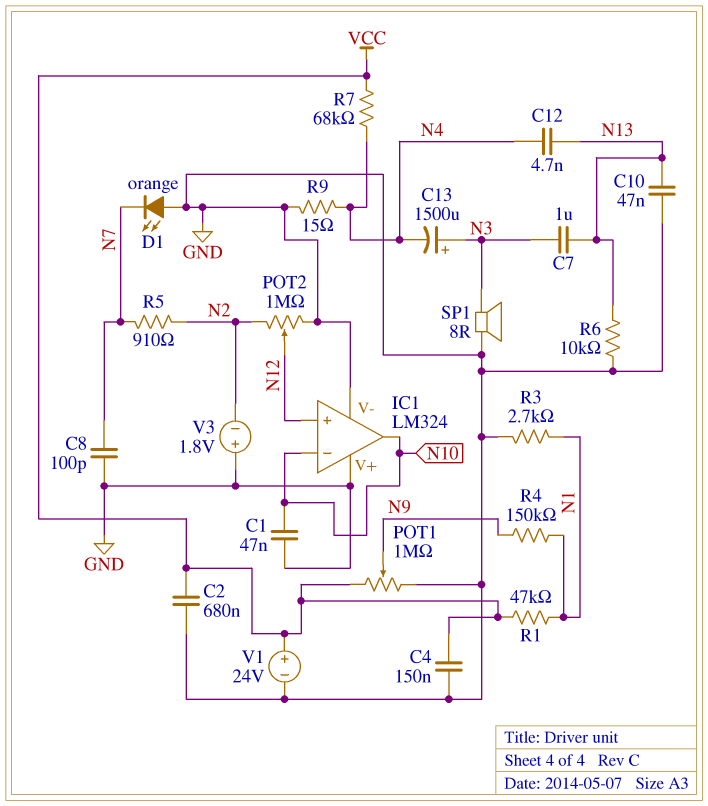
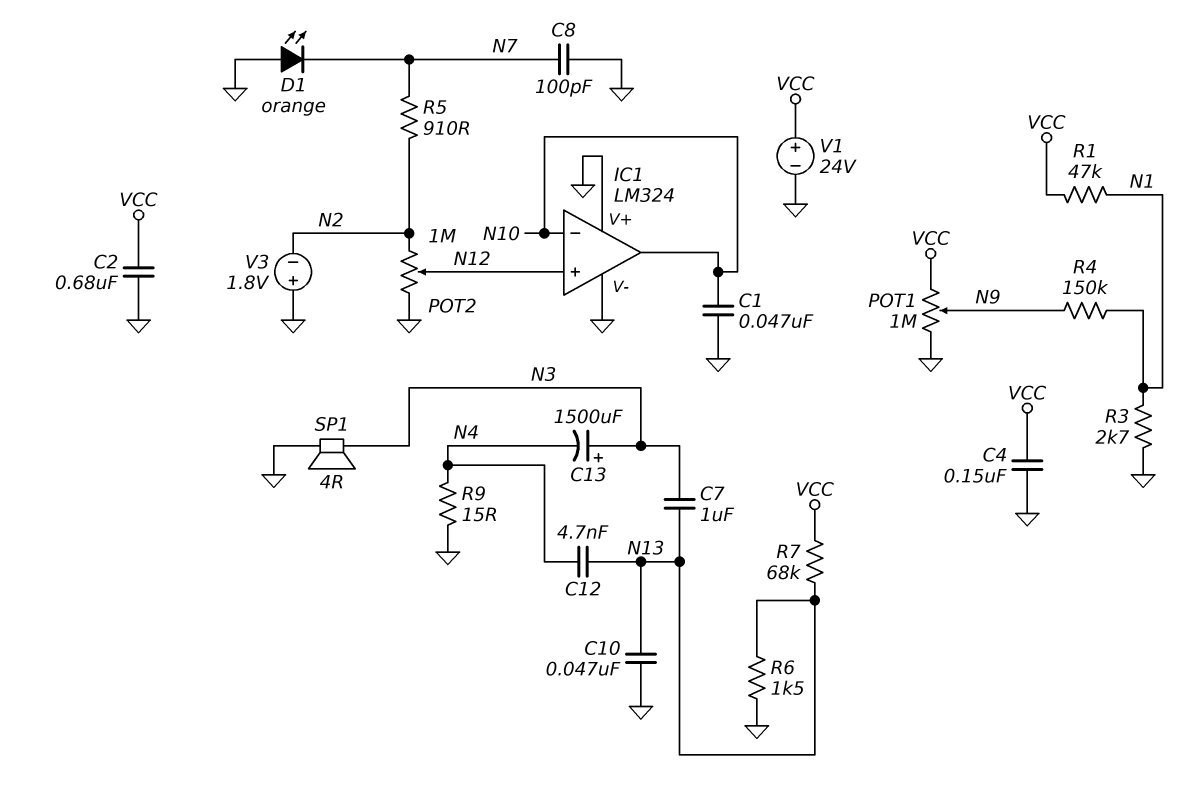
R6: 10k (GND, N13) -> 1.5k (GND, N13)
R7: 68k (N4, VCC) -> 68k (N13, VCC)
SP1: speaker 8R (GND, N3) -> speaker 4R (GND, N3)

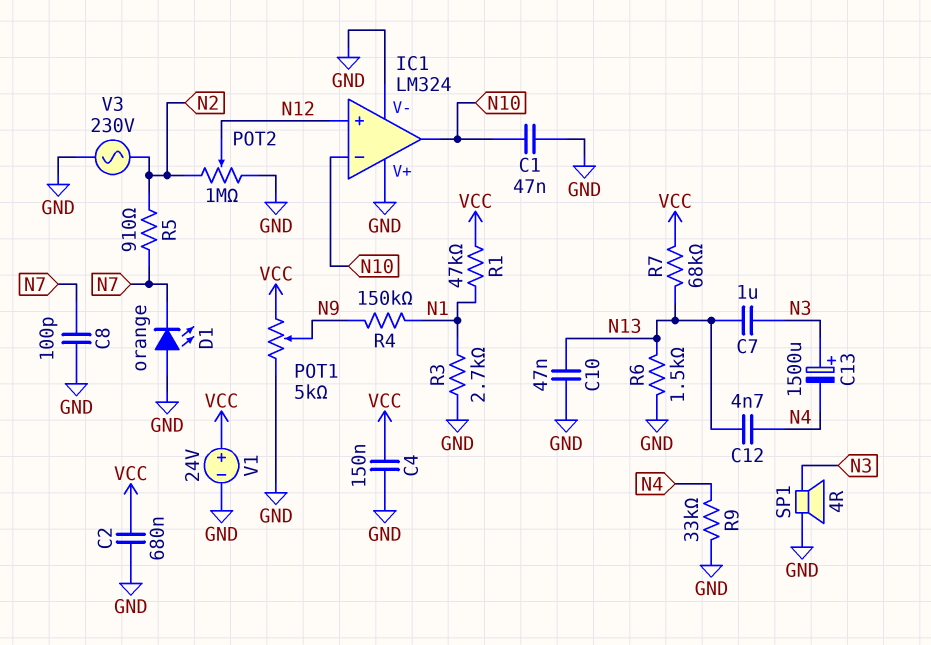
POT1: 1M (GND, VCC, wiper N9) -> 5k (GND, VCC, wiper N9)
R9: 15 (GND, N4) -> 33k (GND, N4)
V3: 1.8V (plus GND, minus N2) -> AC 230V (GND, N2)

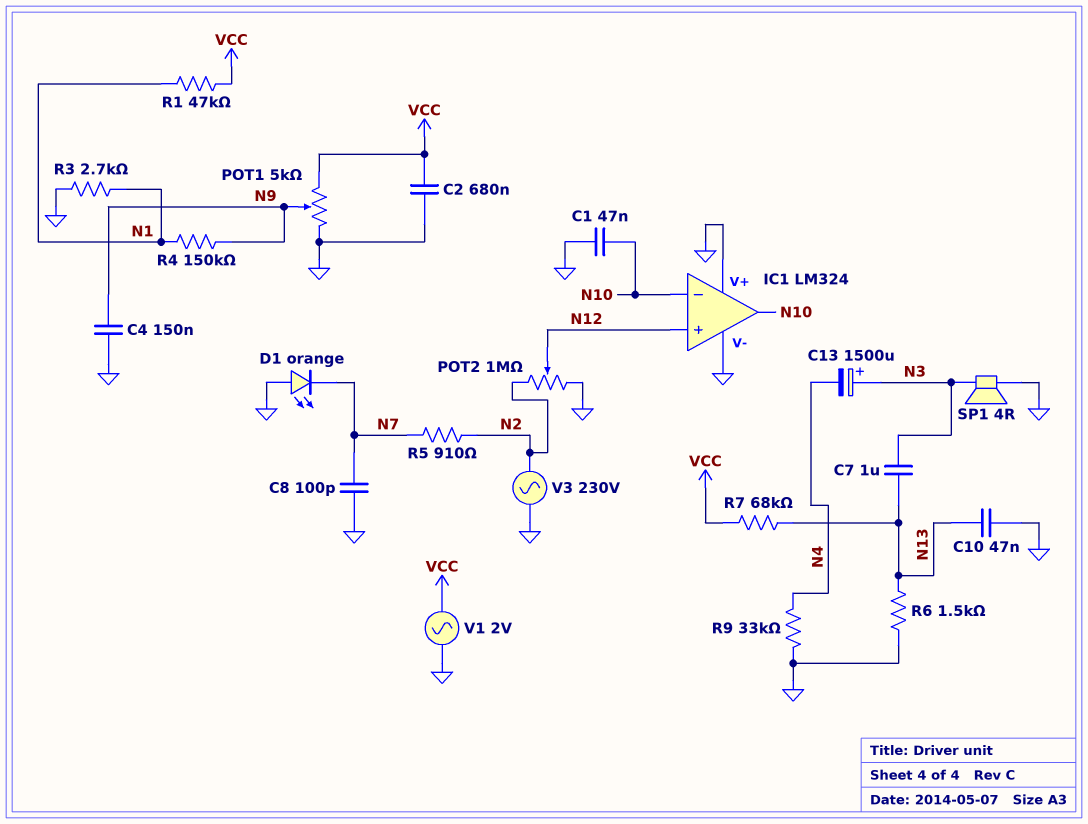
C4: 150nF (GND, VCC) -> 150nF (GND, N9)
C12: 4.7nF (N4, N13) -> none
V1: 24V (plus VCC, minus GND) -> AC 2V (GND, VCC)

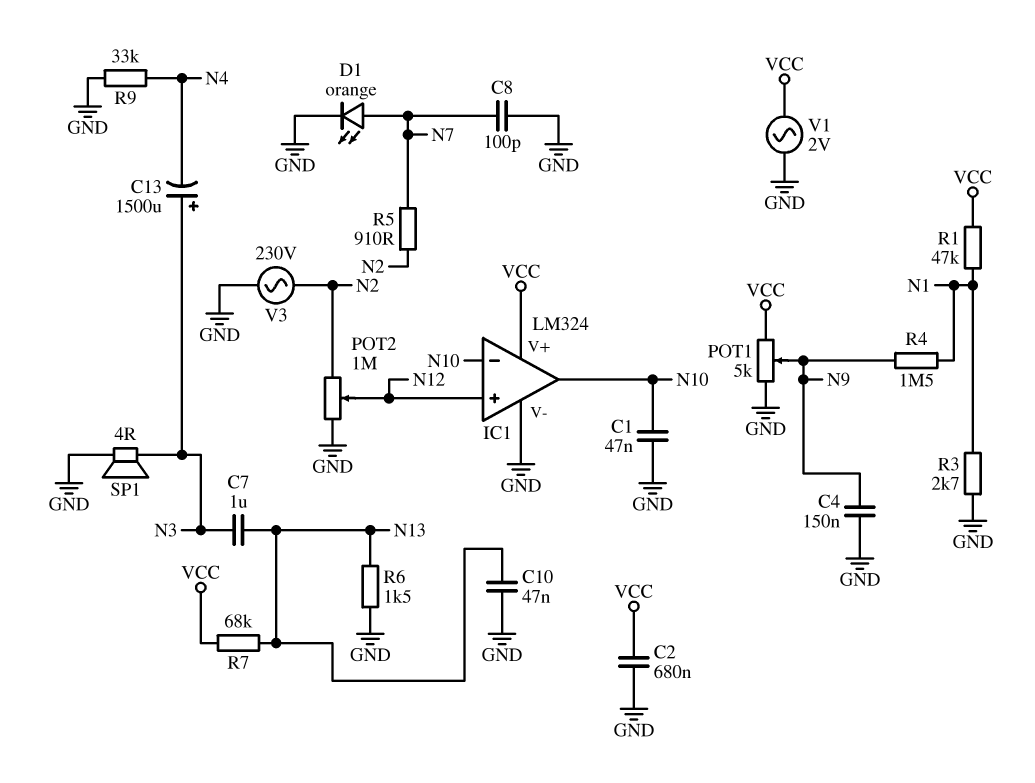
D1: LED orange (A GND, K N7) -> LED orange (A N7, K GND)
IC1 pin V+: GND -> VCC
R4: 150k (N1, N9) -> 1.5M (N1, N9)

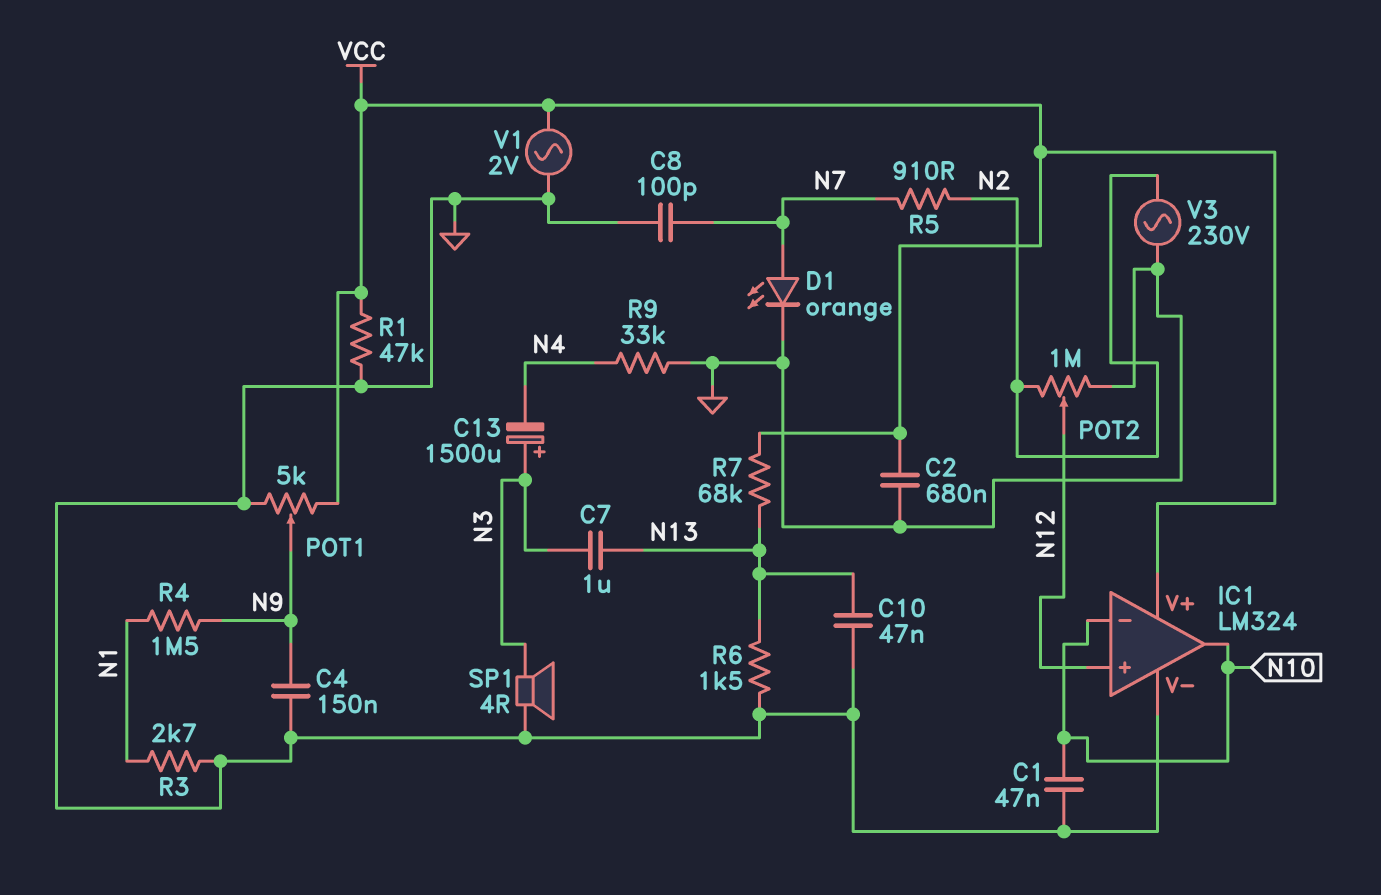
R1: 47k (N1, VCC) -> 47k (GND, VCC)

